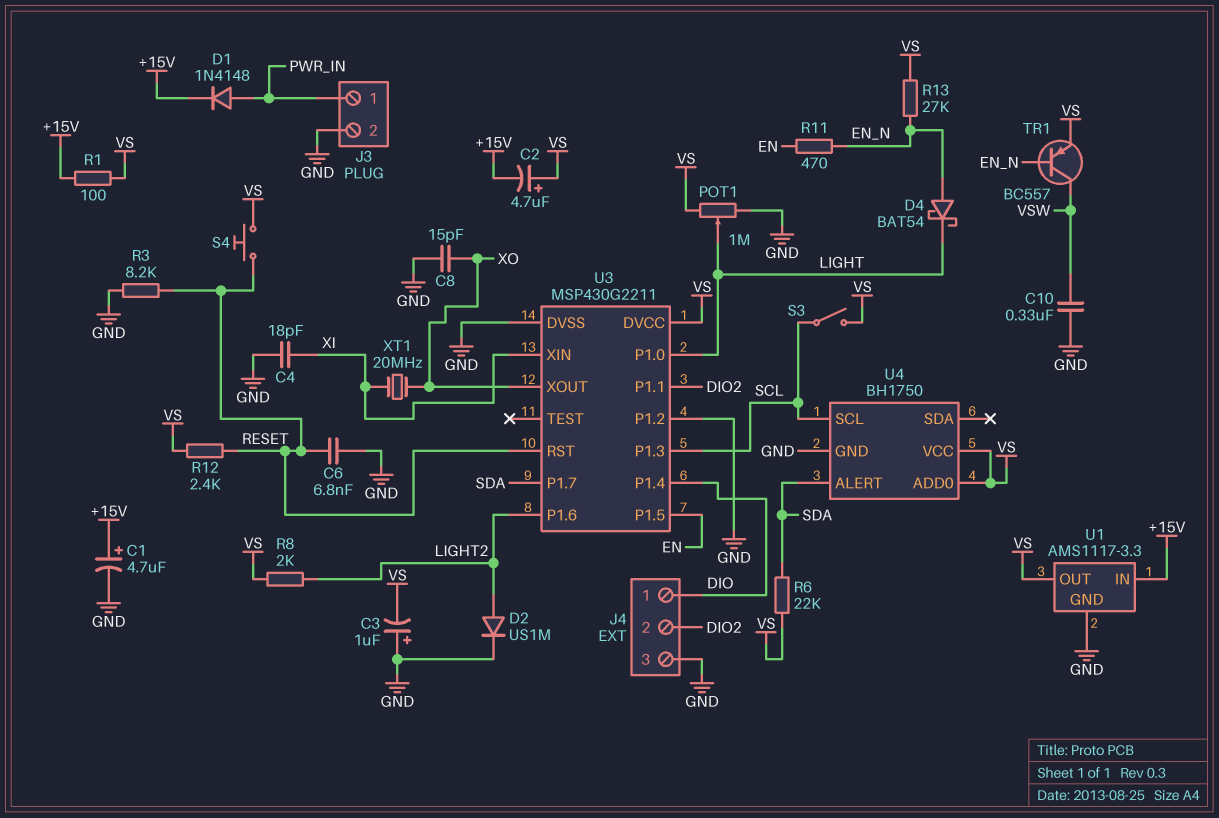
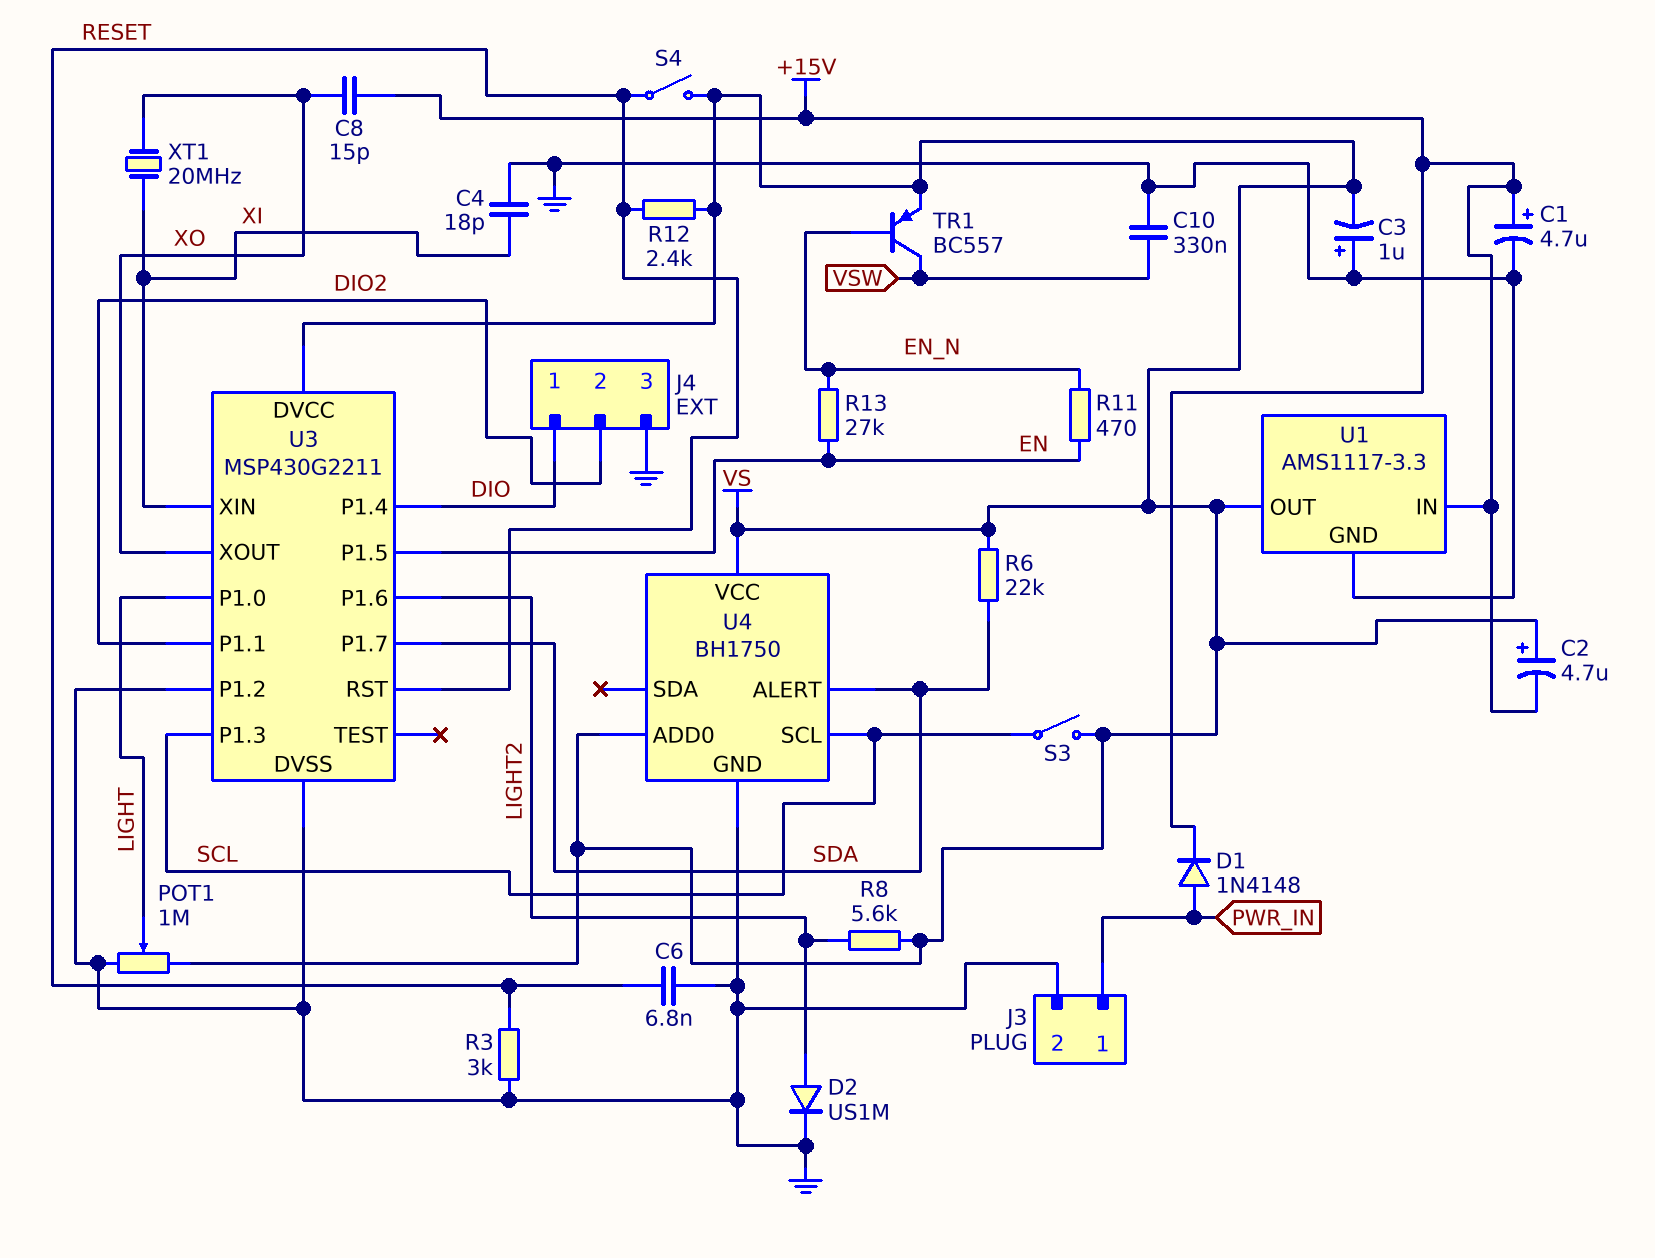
C8: 15pF (GND, XO) -> 15pF (+15V, XO)
D4: schottky BAT54 (A EN_N, K LIGHT) -> none
R1: 100 (+15V, VS) -> none
R3: 8.2k (GND, RESET) -> 3k (GND, RESET)
R8: 2k (LIGHT2, VS) -> 5.6k (LIGHT2, VS)
R13: 27k (EN_N, VS) -> 27k (EN, EN_N)
S4: button (RESET, VS) -> switch (RESET, VS)

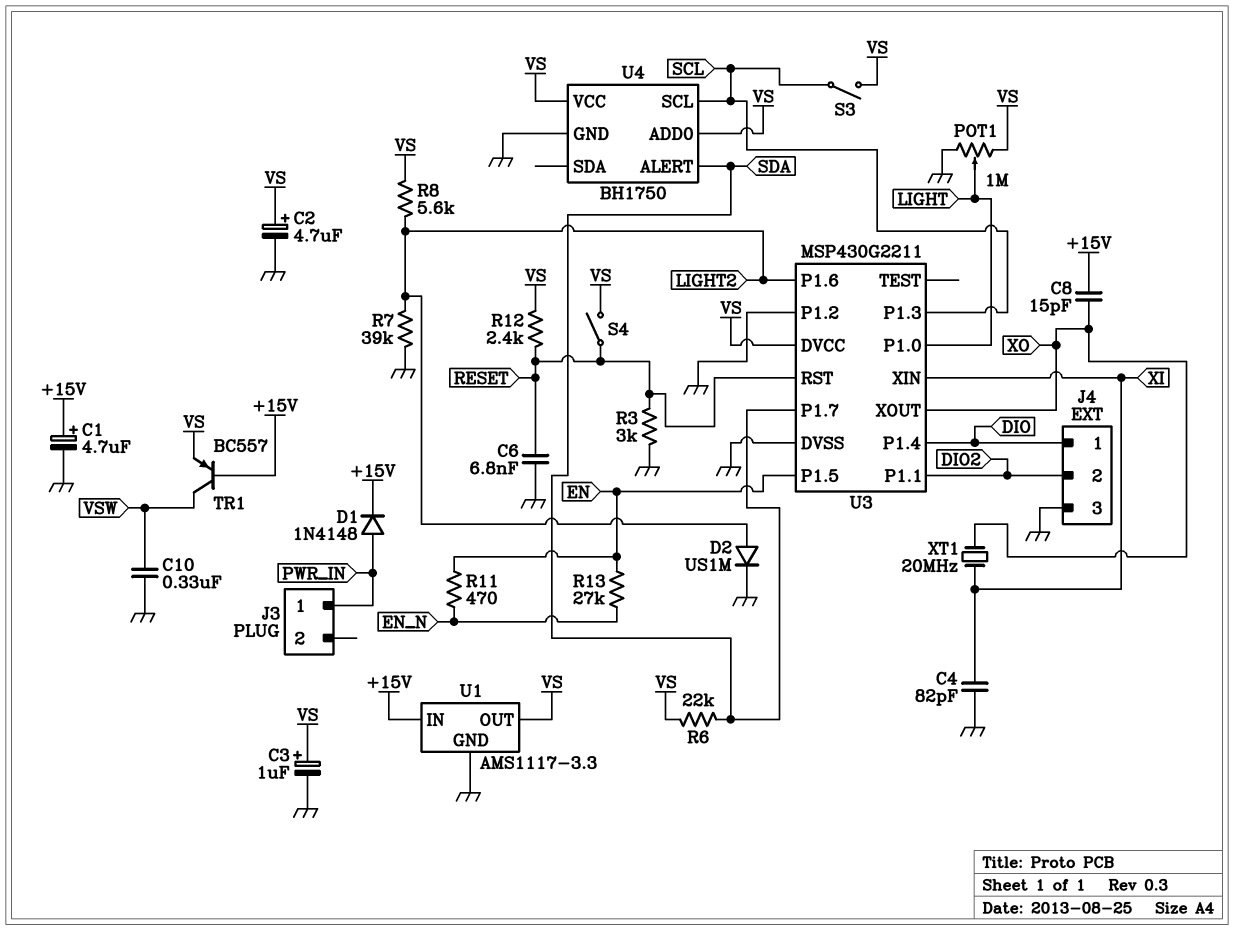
C2: 4.7uF (plus VS, minus +15V) -> 4.7uF (plus VS, minus GND)
C3: 1uF (plus GND, minus VS) -> 1uF (plus VS, minus GND)
C4: 18pF (GND, XI) -> 82pF (GND, XI)
J3 pin 2: GND -> none
R7: none -> 39k (GND, LIGHT2)
TR1: PNP BC557 (B EN_N, C VSW, E VS) -> PNP BC557 (B +15V, C VSW, E VS)

